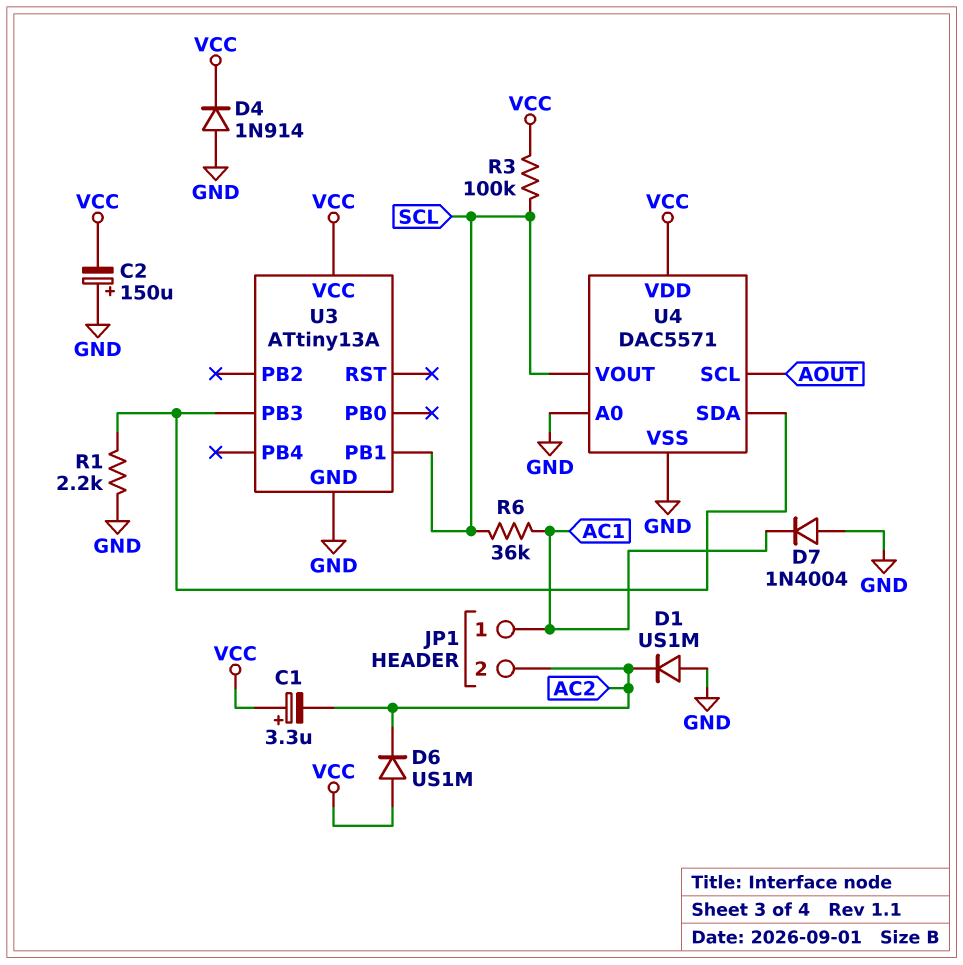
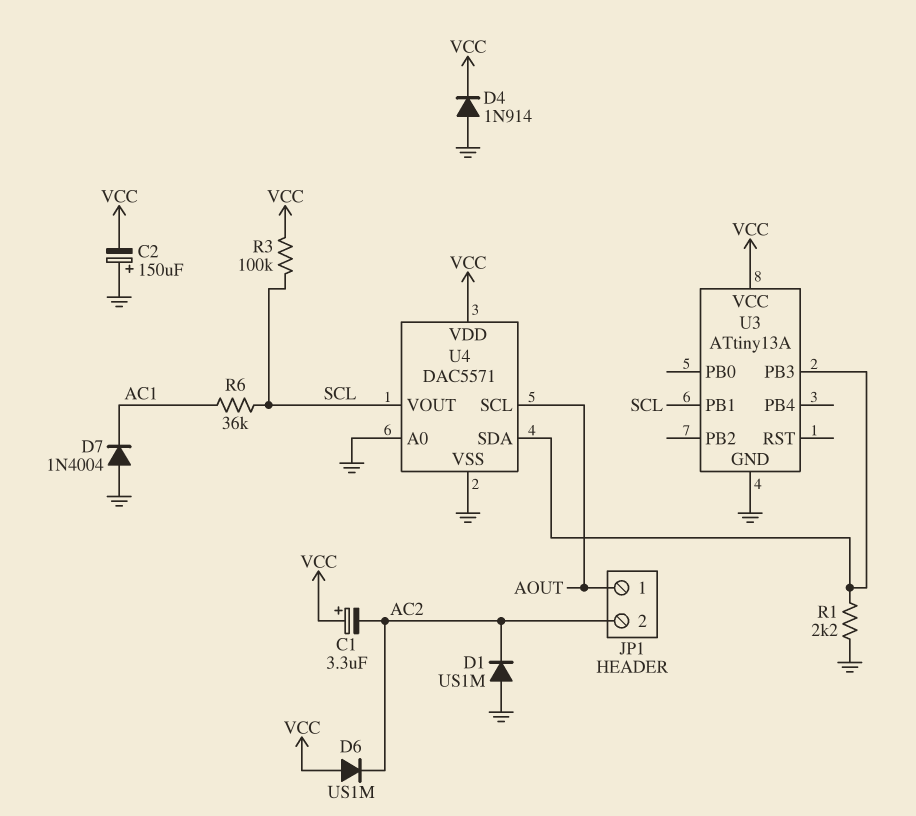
JP1 pin 1: AC1 -> AOUT

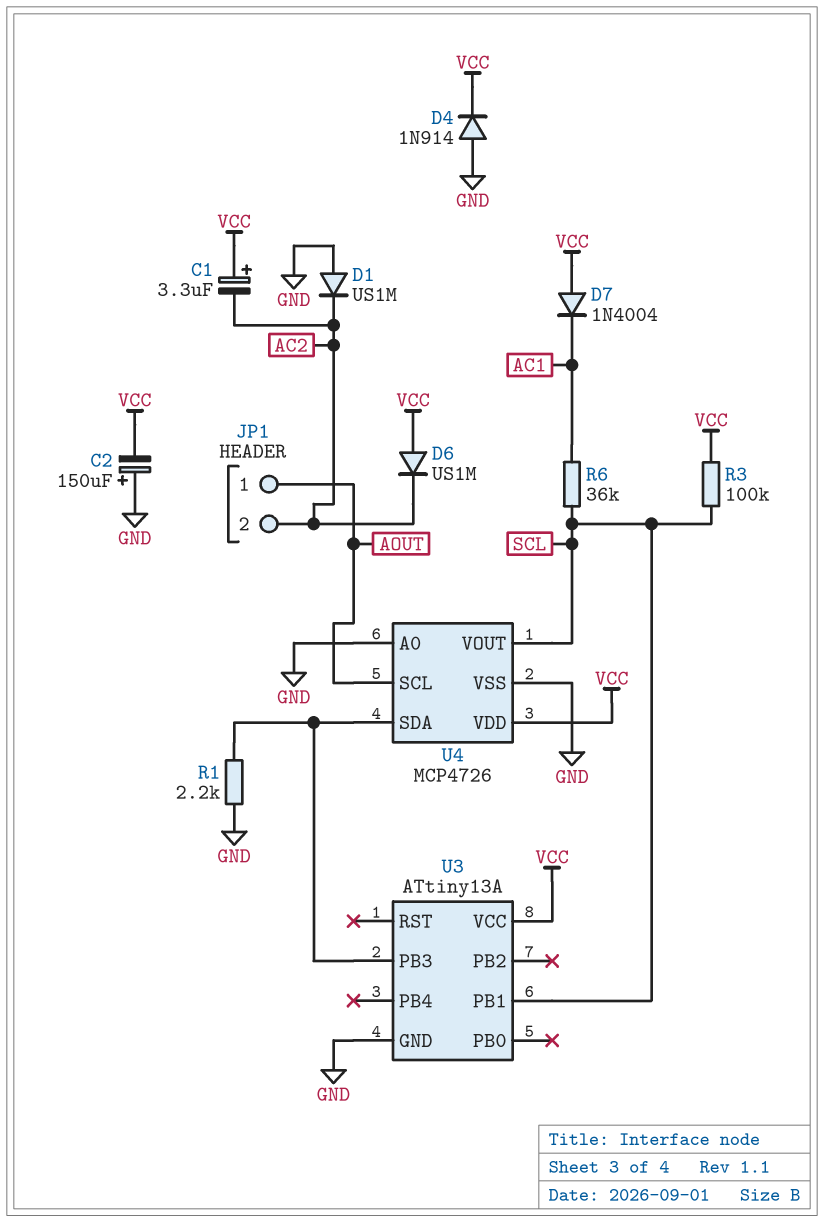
D7: diode 1N4004 (A GND, K AC1) -> diode 1N4004 (A VCC, K AC1)
U4: DAC5571 -> MCP4726

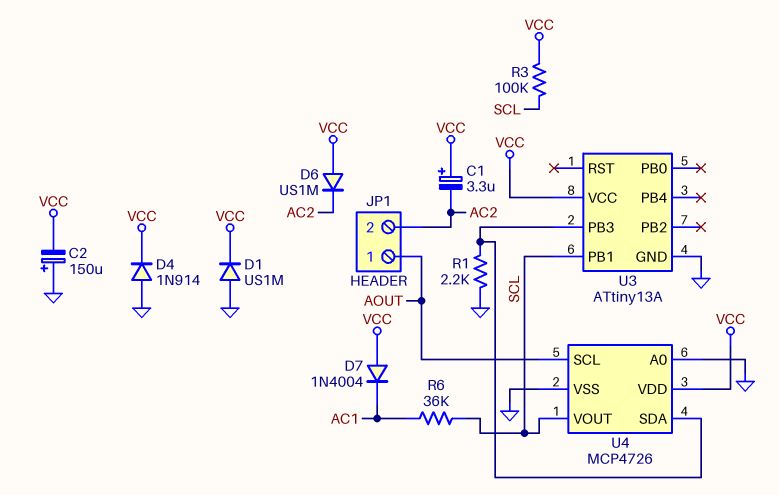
D1: diode US1M (A GND, K AC2) -> diode US1M (A GND, K VCC)

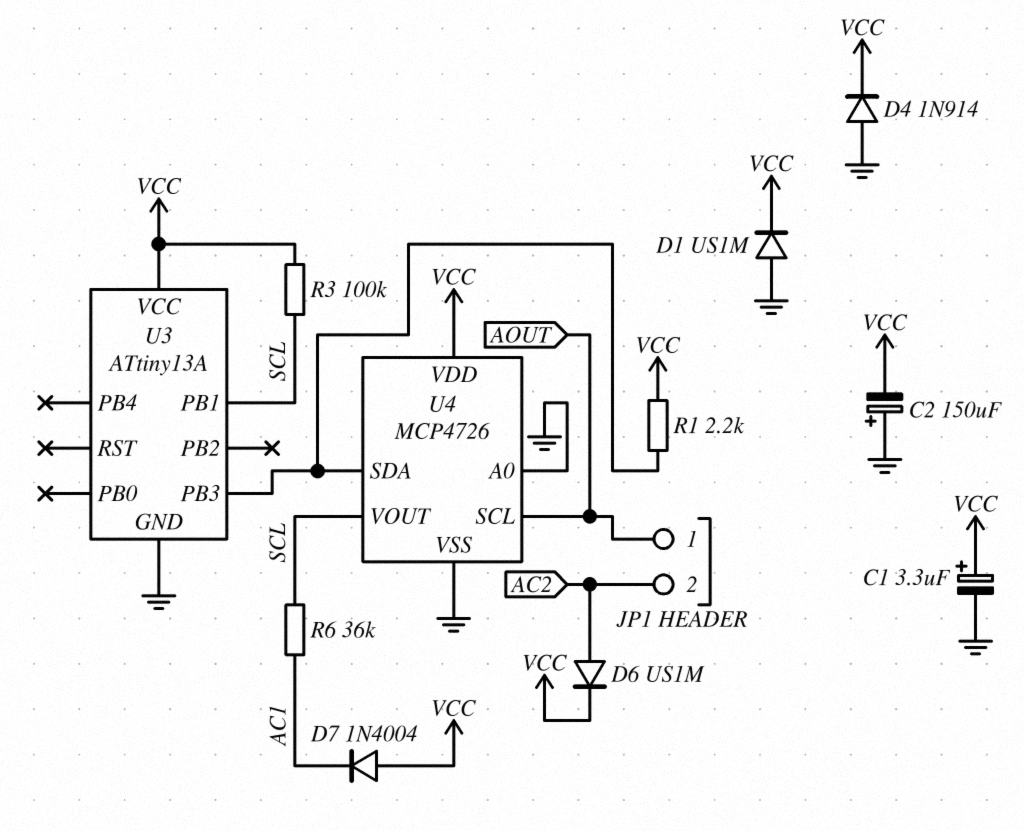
C1: 3.3uF (plus VCC, minus AC2) -> 3.3uF (plus VCC, minus GND)
D6: diode US1M (A VCC, K AC2) -> diode US1M (A AC2, K VCC)
R1: 2.2k (GND, U3/PB3) -> 2.2k (U3/PB3, VCC)

